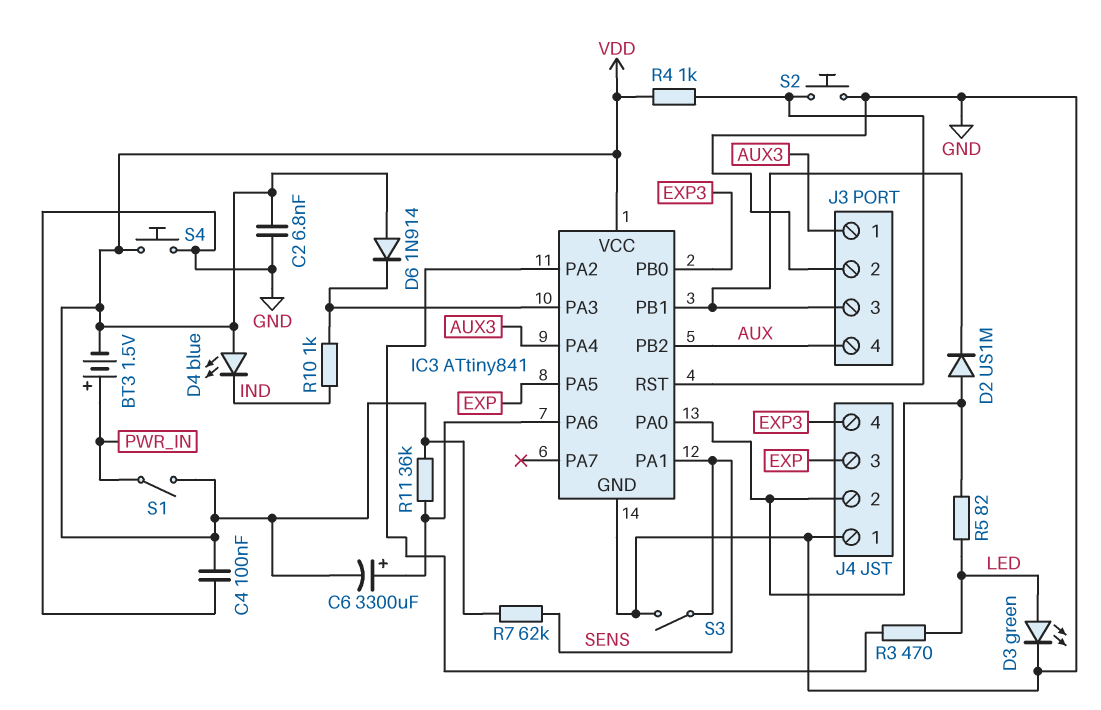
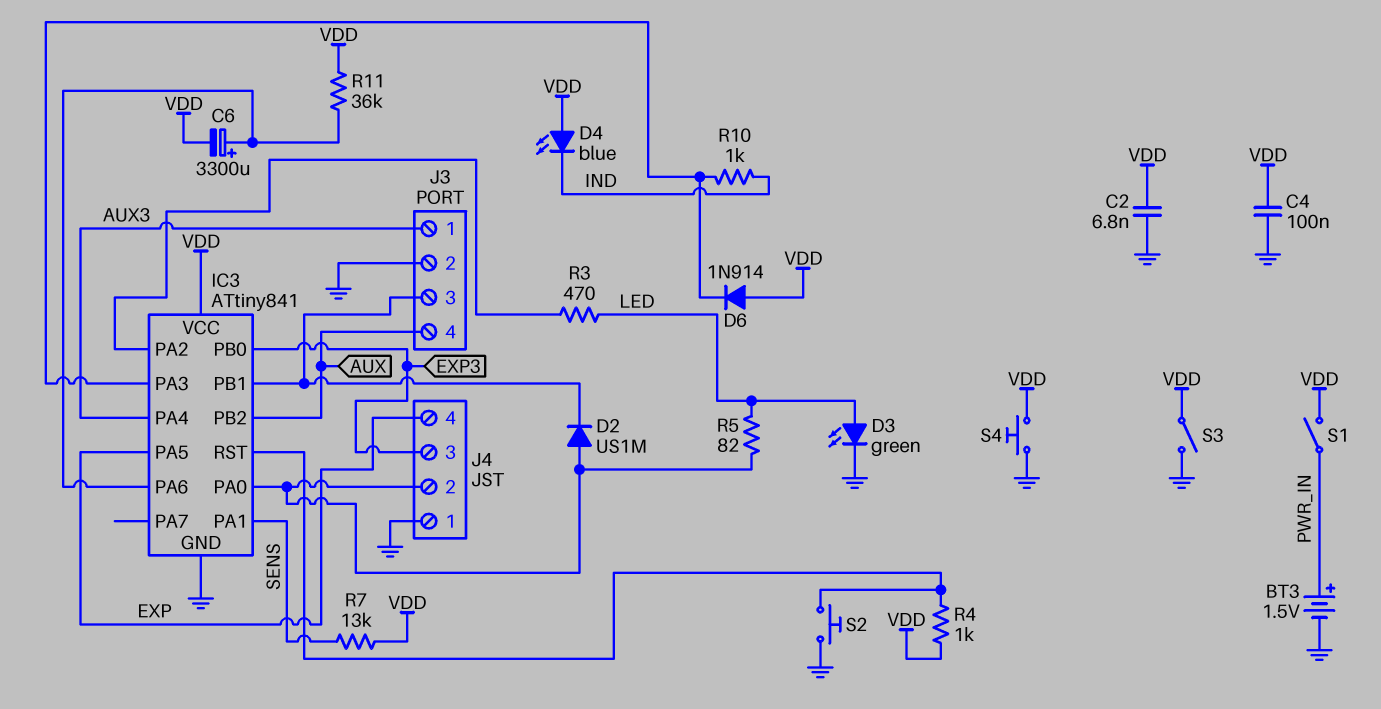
BT3: 1.5V (plus PWR_IN, minus VDD) -> 1.5V (plus PWR_IN, minus GND)
J4 pin 3: EXP -> EXP3
J4 pin 4: EXP3 -> EXP
R7: 62k (SENS, VDD) -> 13k (SENS, VDD)
S3: switch (GND, SENS) -> switch (GND, VDD)

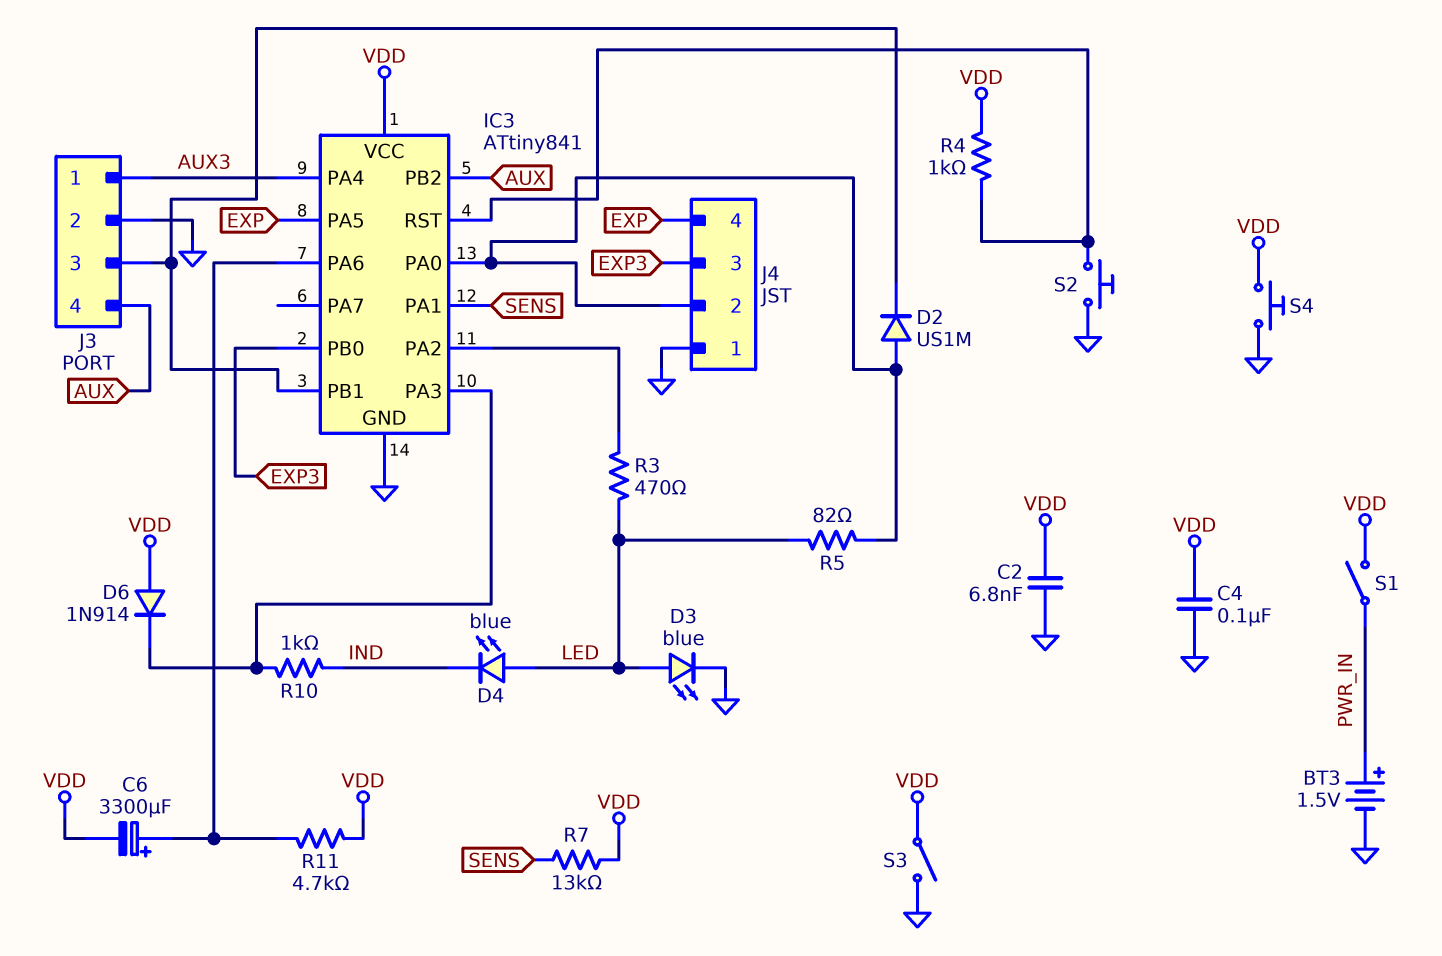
D3: LED green (A LED, K GND) -> LED blue (A LED, K GND)
D4: LED blue (A VDD, K IND) -> LED blue (A LED, K IND)
R11: 36k (IC3/PA6, VDD) -> 4.7k (IC3/PA6, VDD)

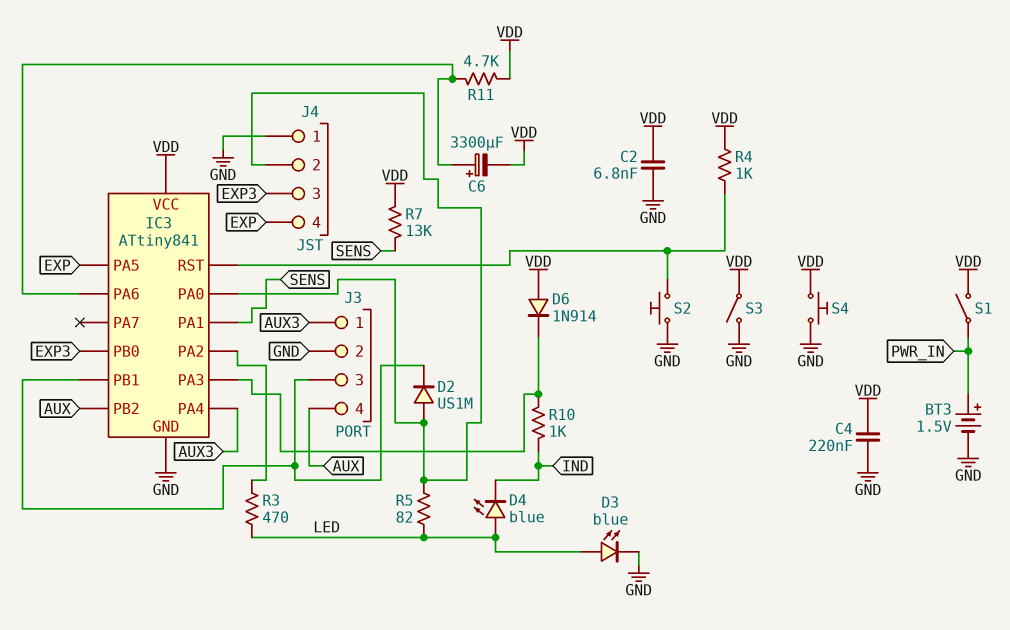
C4: 100nF (GND, VDD) -> 220nF (GND, VDD)

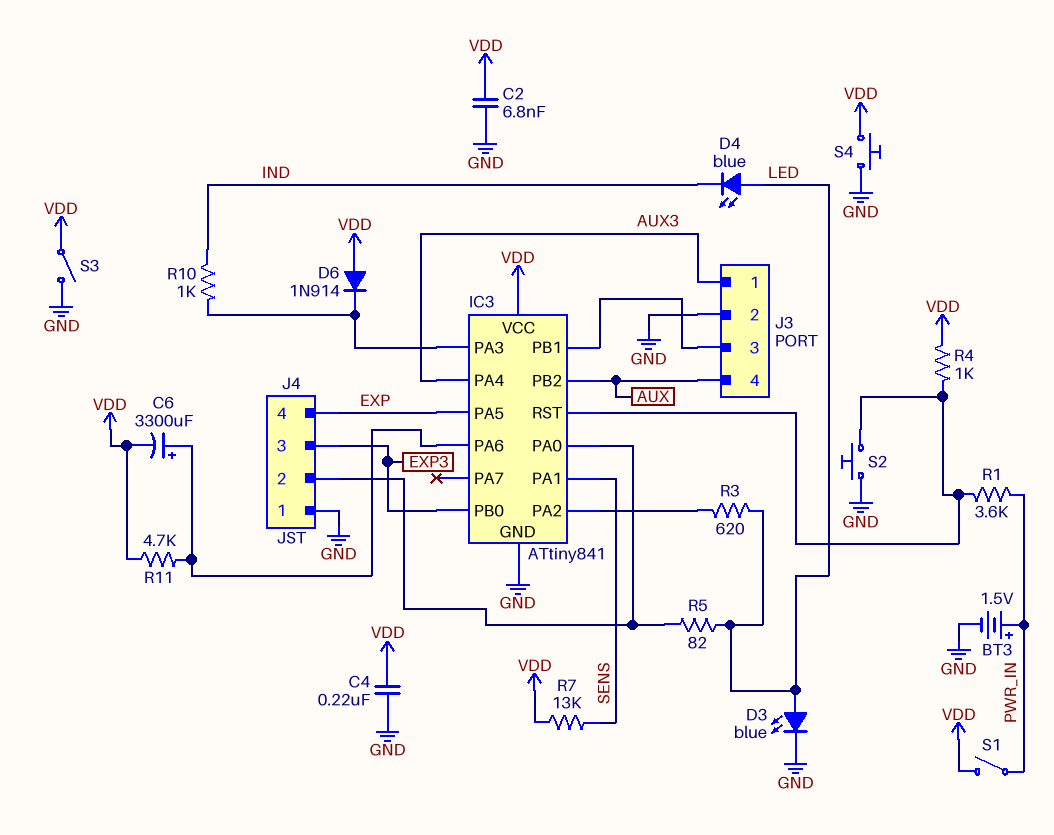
D2: diode US1M (A IC3/PA0, K IC3/PB1) -> none
R1: none -> 3.6k (IC3/RST, PWR_IN)
R3: 470 (IC3/PA2, LED) -> 620 (IC3/PA2, LED)

